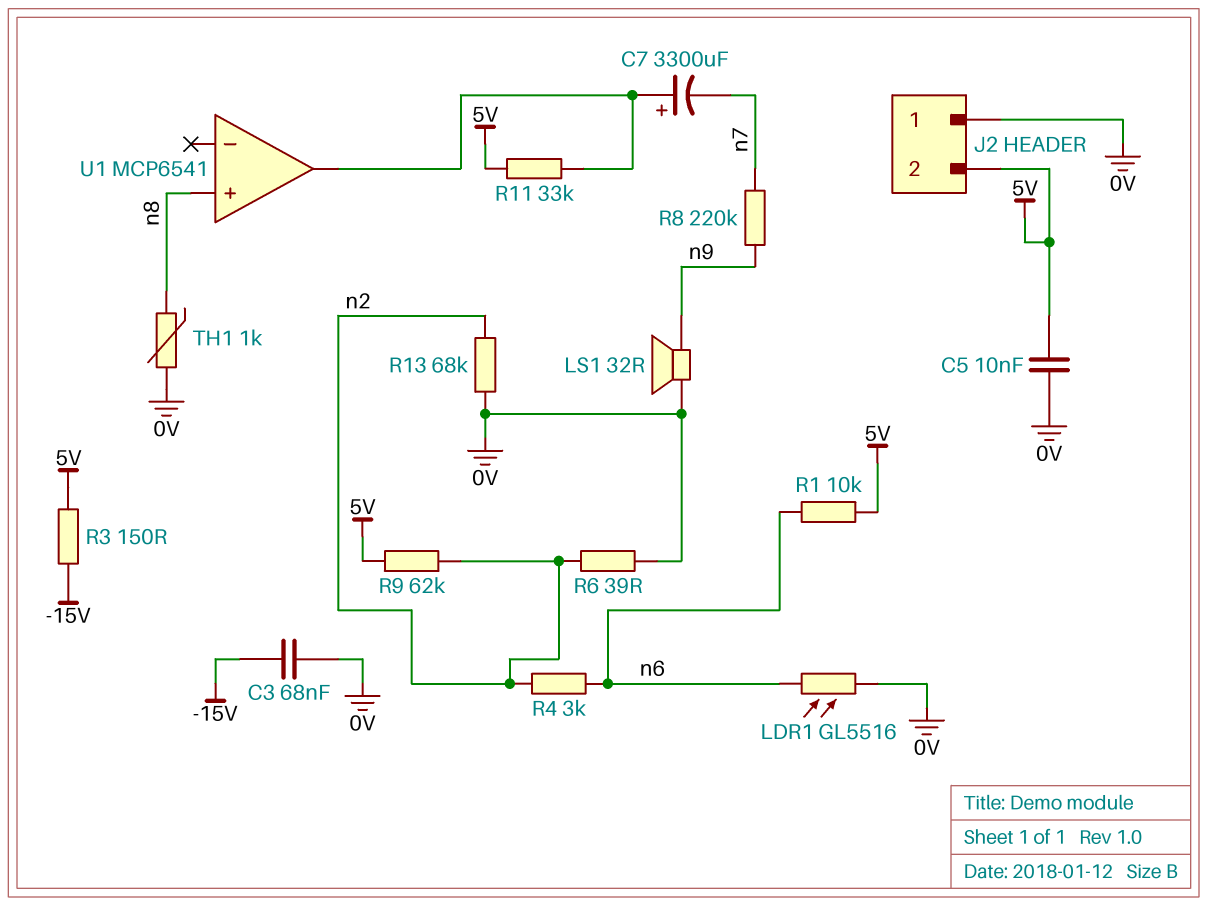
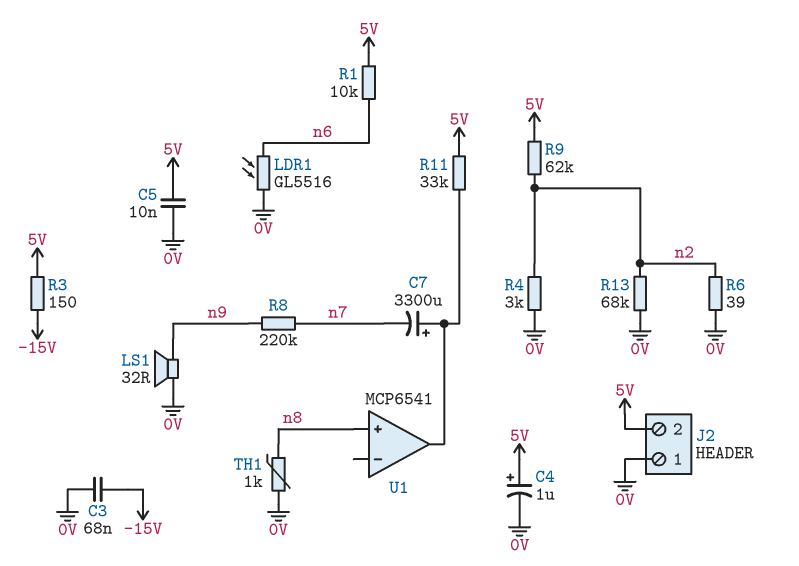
C4: none -> 1uF (plus 5V, minus 0V)
R4: 3k (n2, n6) -> 3k (0V, n2)

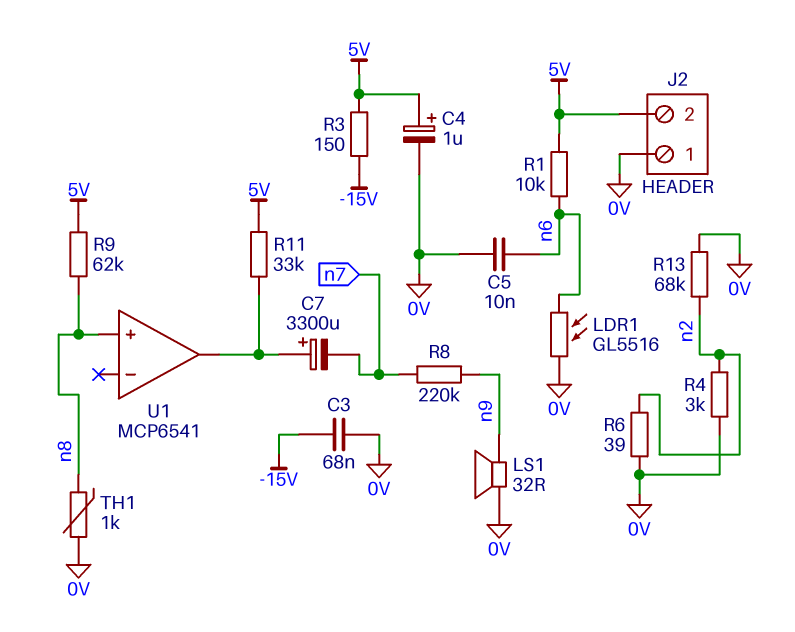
C5: 10nF (0V, 5V) -> 10nF (0V, n6)
R9: 62k (5V, n2) -> 62k (5V, n8)

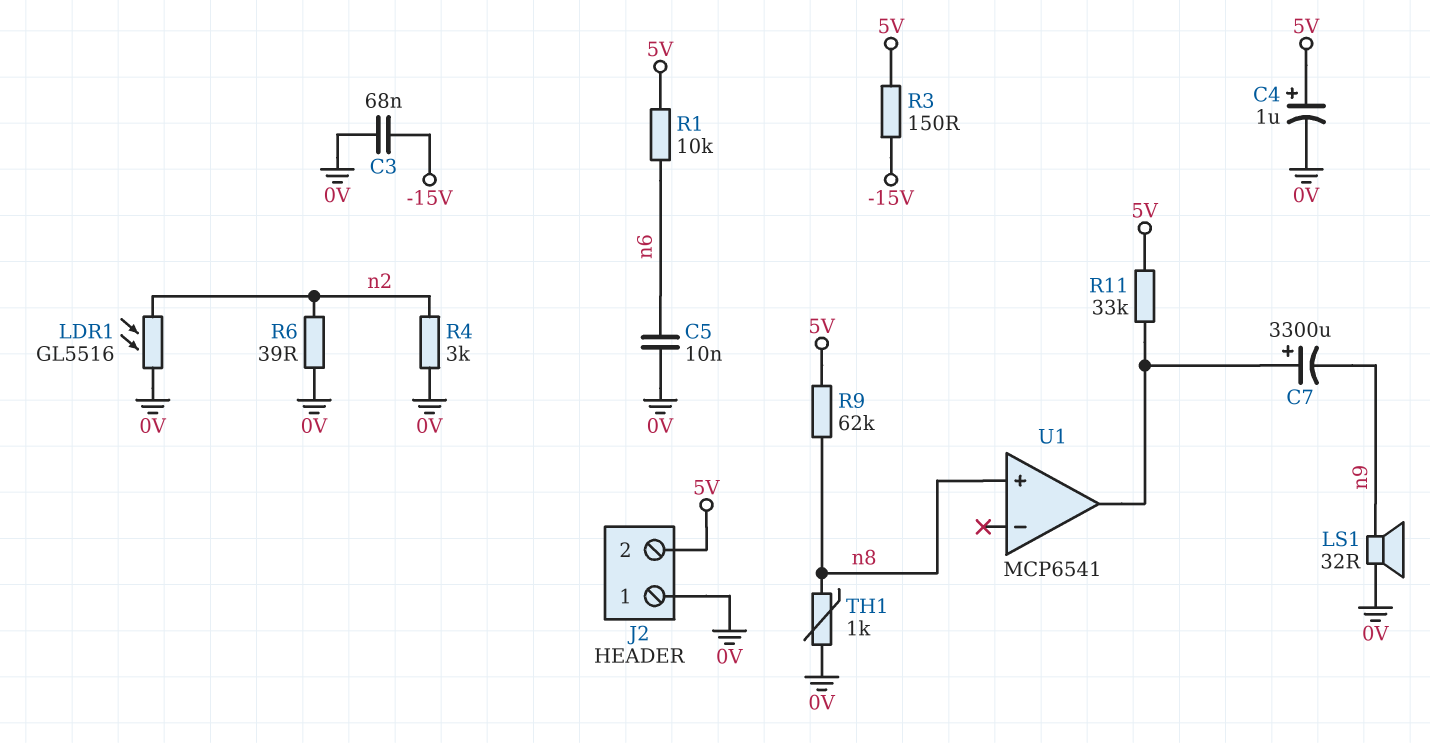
C7: 3300uF (plus U1/out, minus n7) -> 3300uF (plus U1/out, minus n9)
LDR1: GL5516 (0V, n6) -> GL5516 (0V, n2)
R8: 220k (n7, n9) -> none
R13: 68k (0V, n2) -> none

